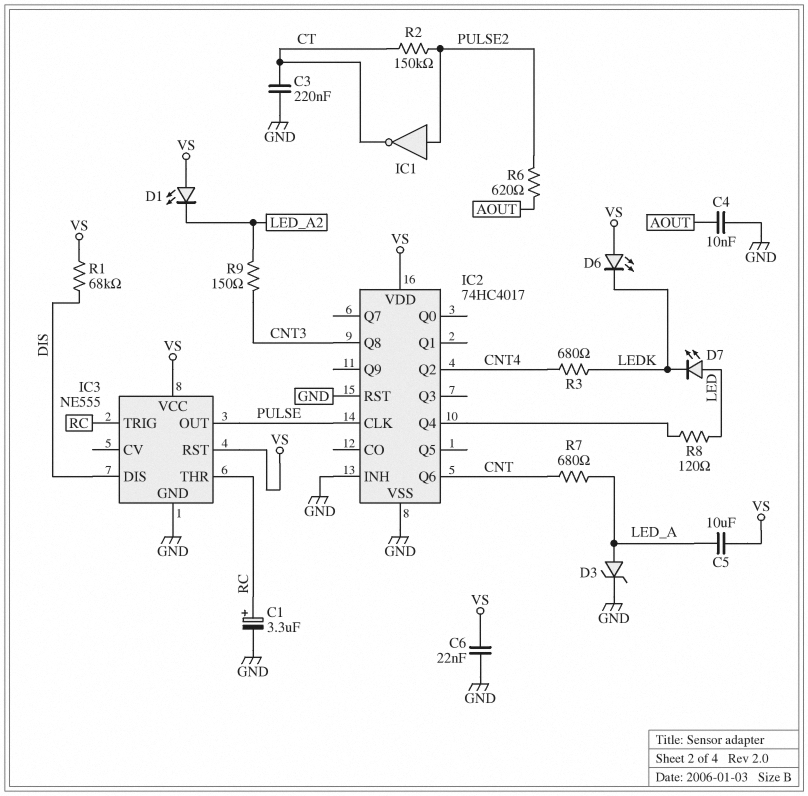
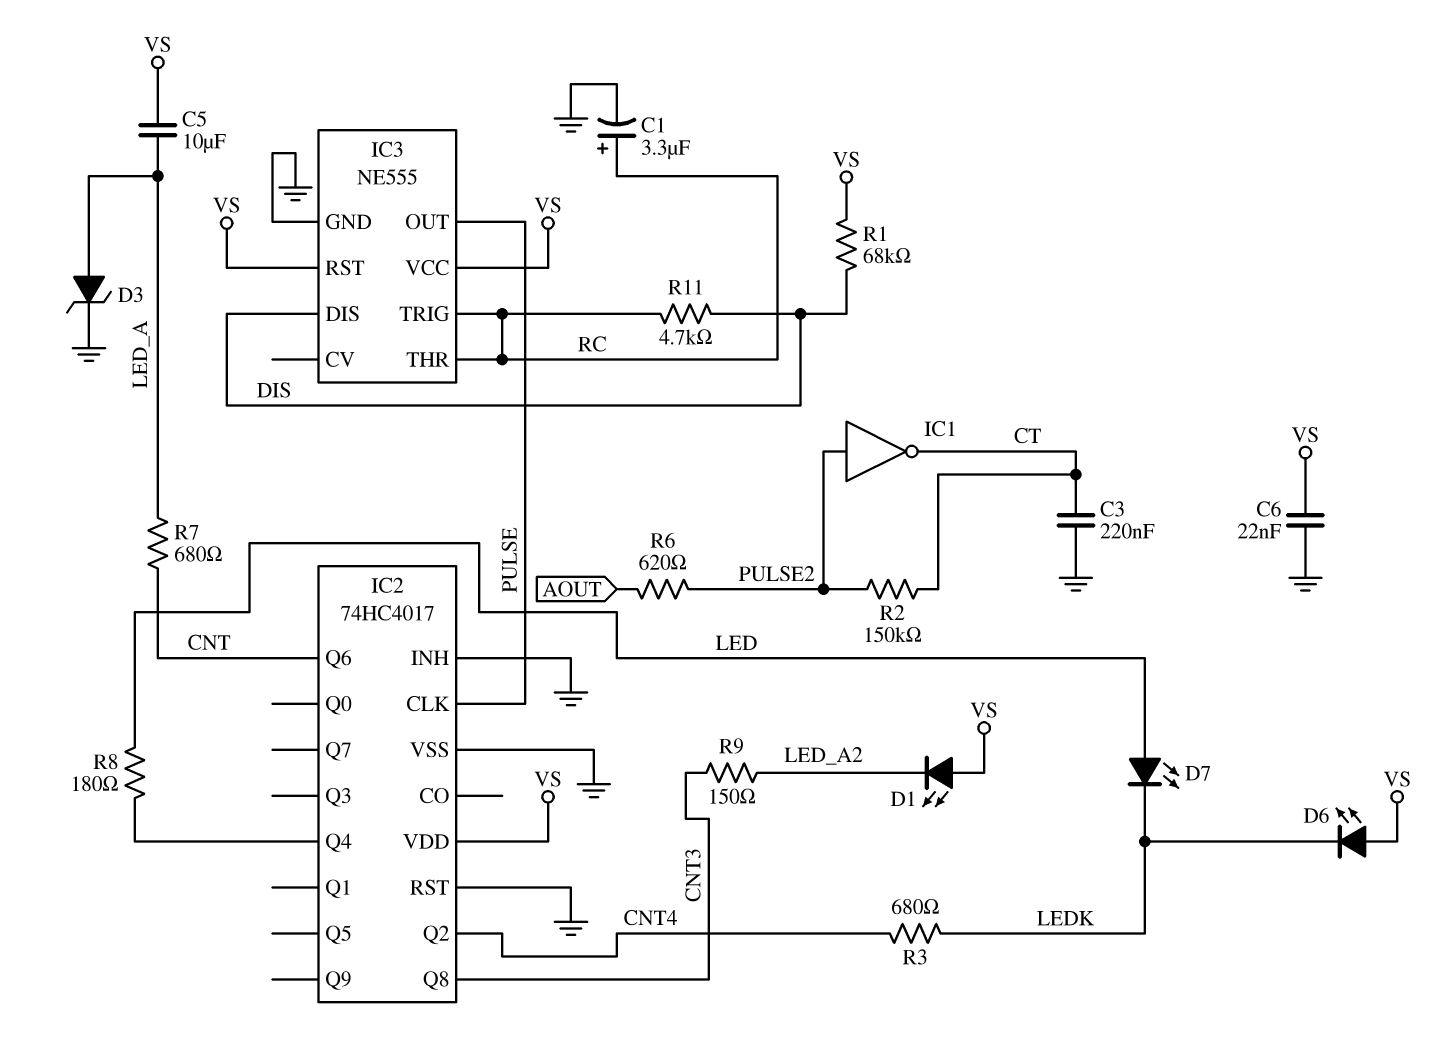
C4: 10nF (AOUT, GND) -> none
R8: 120 (IC2/Q4, LED) -> 180 (IC2/Q4, LED)
R11: none -> 4.7k (DIS, RC)

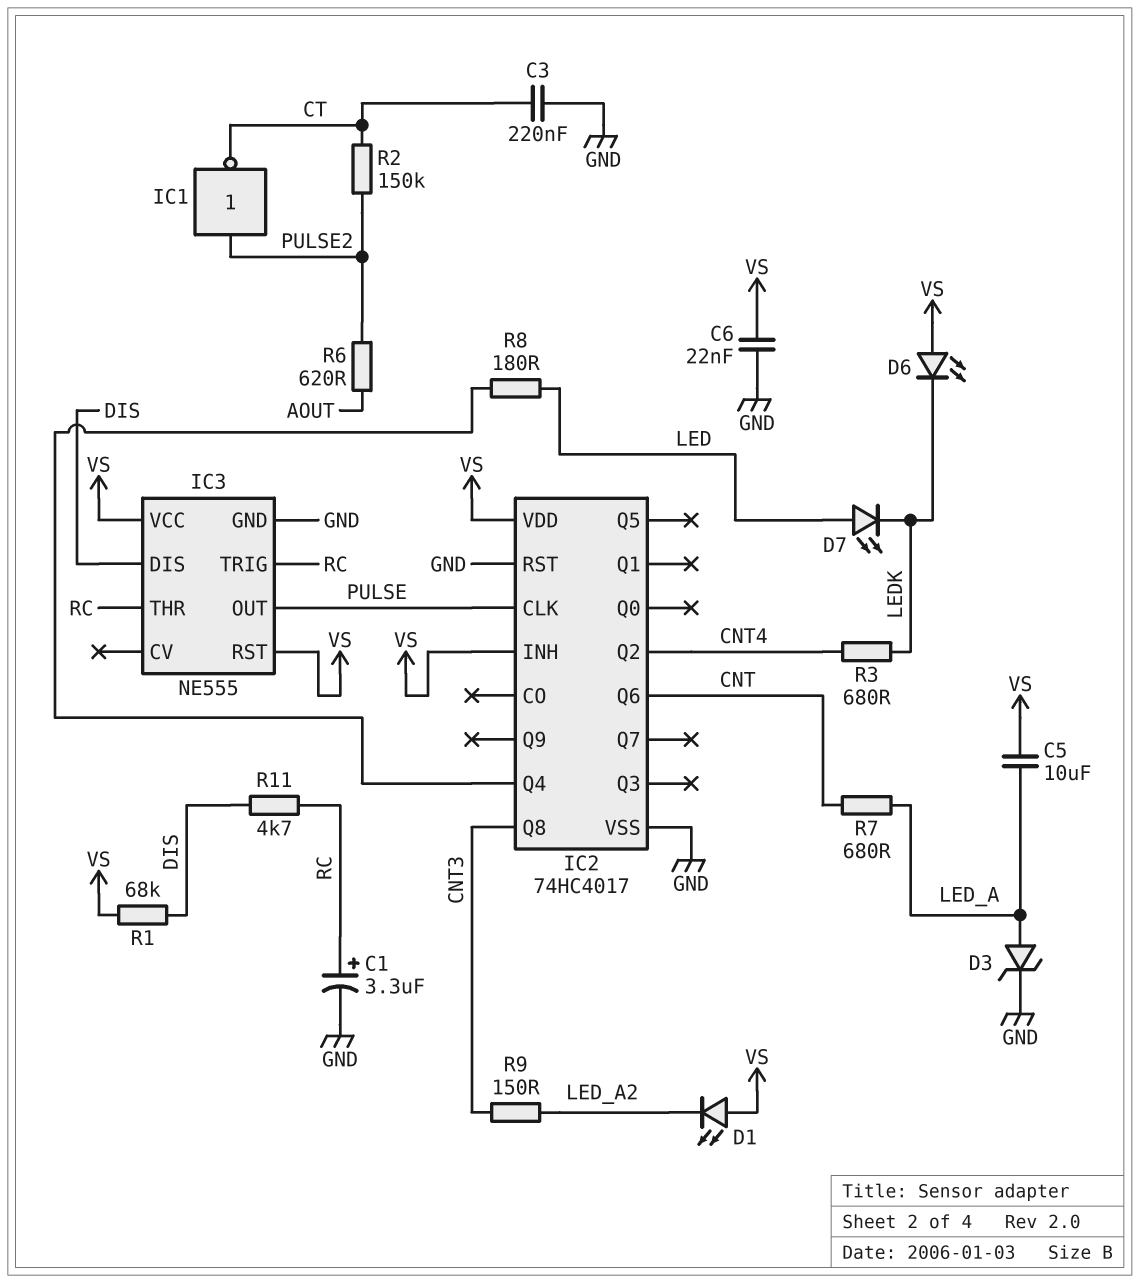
IC2 pin INH: GND -> VS

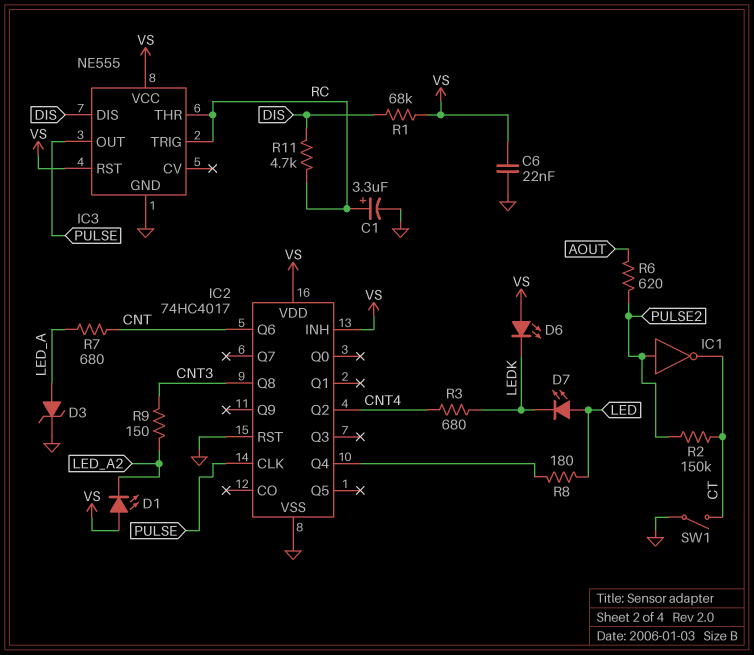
C3: 220nF (CT, GND) -> none
C5: 10uF (LED_A, VS) -> none
SW1: none -> switch (CT, GND)

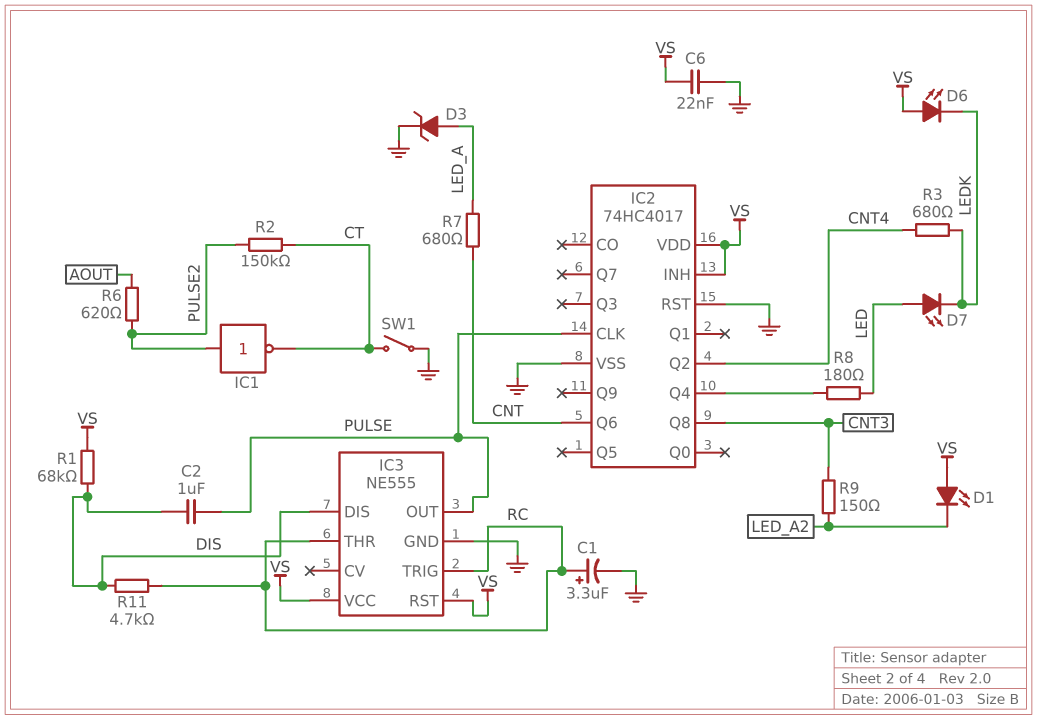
C2: none -> 1uF (DIS, PULSE)

